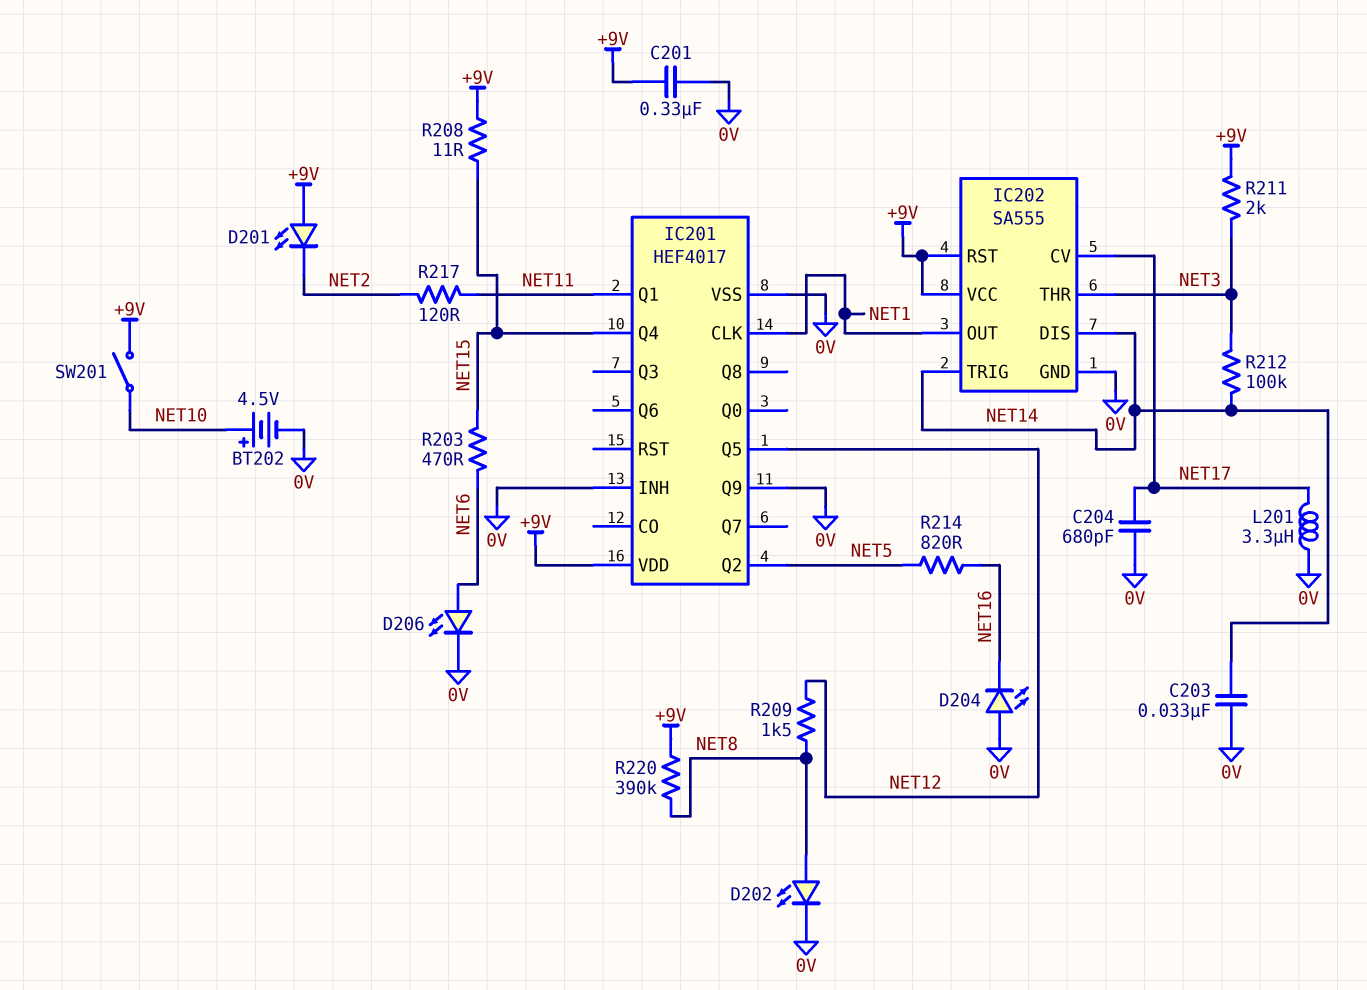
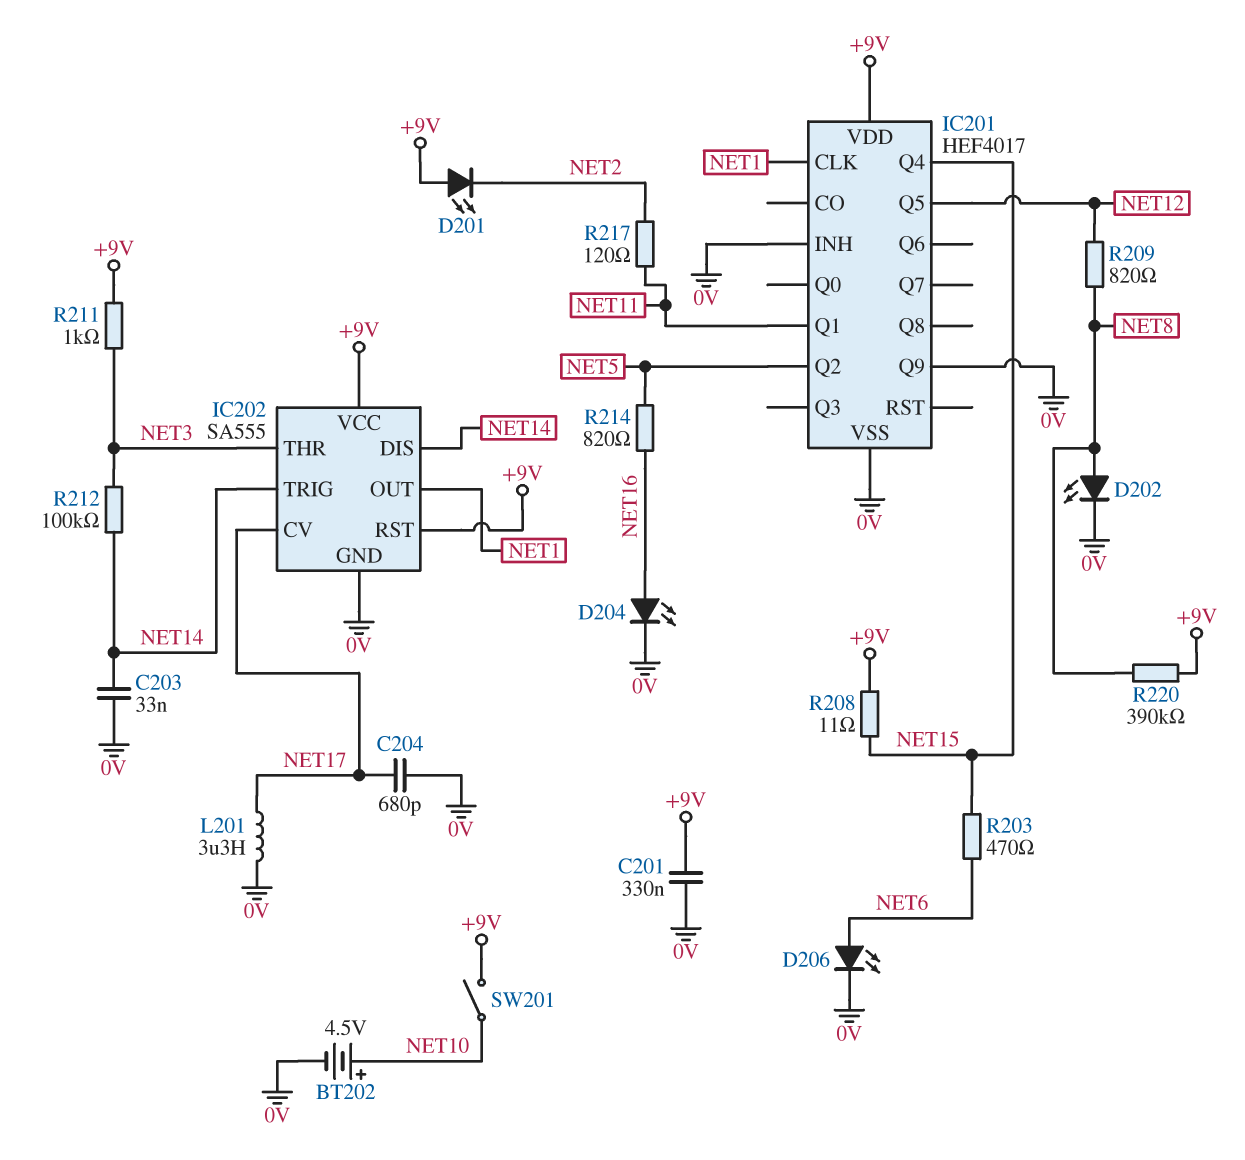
D204: LED (A 0V, K NET16) -> LED (A NET16, K 0V)
R209: 1.5k (NET8, NET12) -> 820 (NET8, NET12)
R211: 2k (+9V, NET3) -> 1k (+9V, NET3)

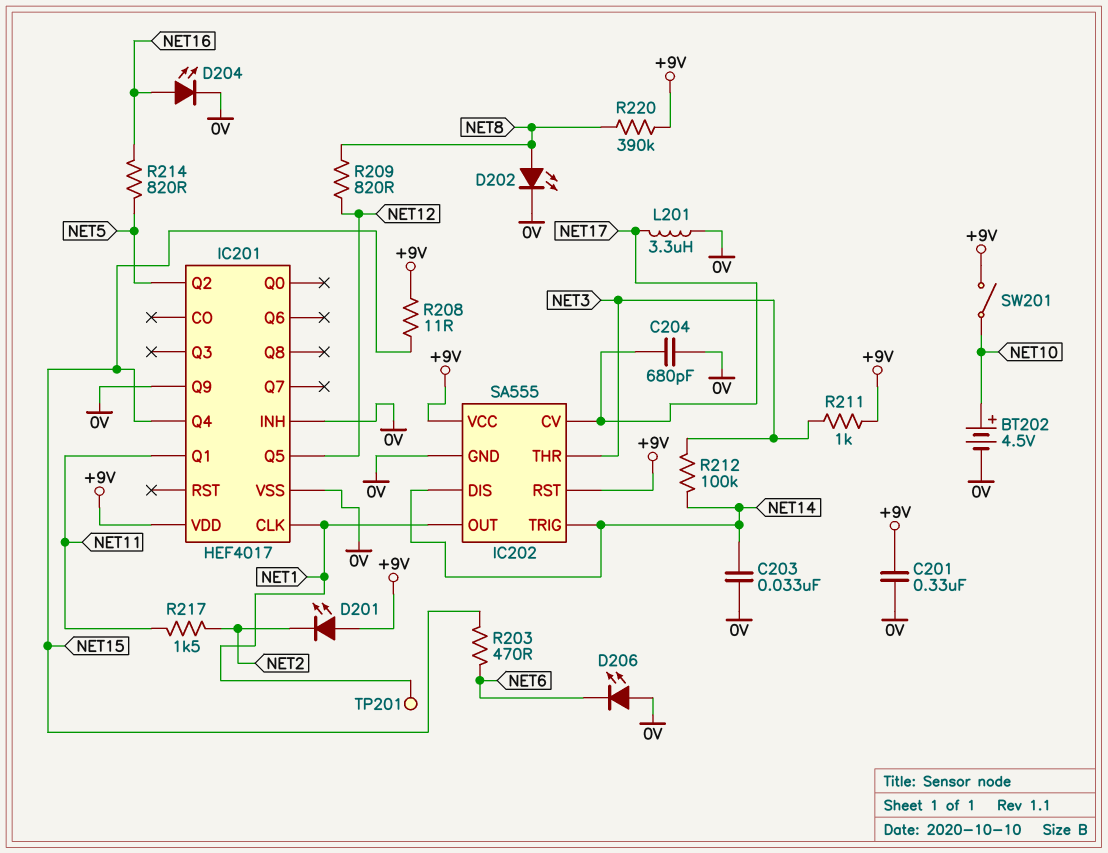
D206: LED (A NET6, K 0V) -> LED (A 0V, K NET6)
R217: 120 (NET2, NET11) -> 1.5k (NET2, NET11)
TP201: none -> test point (NET1)

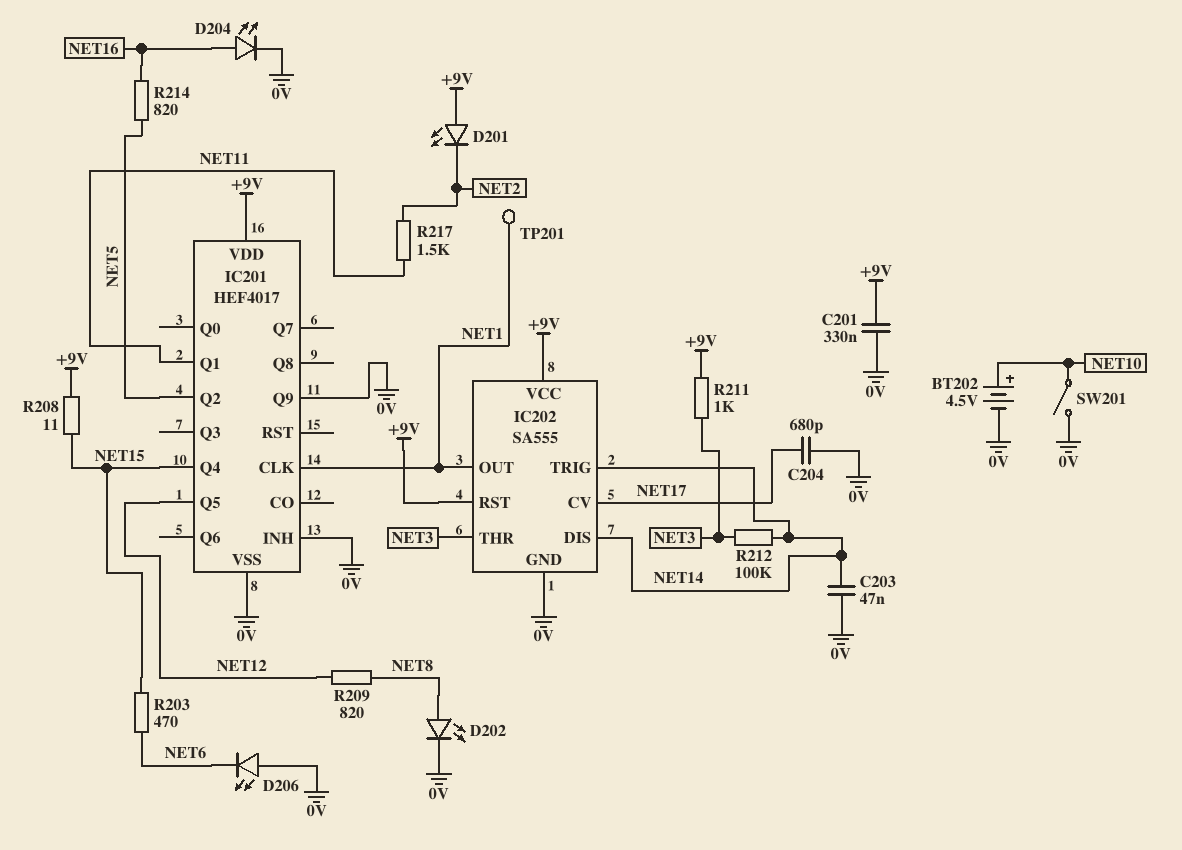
C203: 33nF (0V, NET14) -> 47nF (0V, NET14)
L201: 3.3uH (0V, NET17) -> none
R220: 390k (+9V, NET8) -> none
SW201: switch (+9V, NET10) -> switch (0V, NET10)

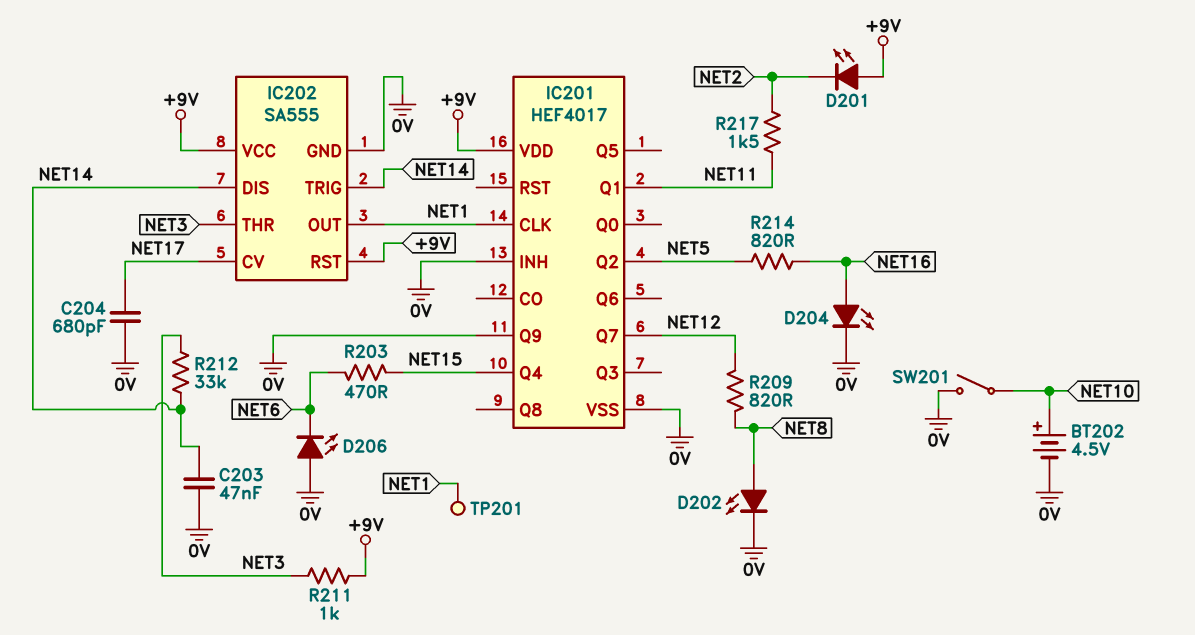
C201: 330nF (+9V, 0V) -> none
IC201 pin Q5: NET12 -> none
IC201 pin Q7: none -> NET12
R208: 11 (+9V, NET15) -> none
R212: 100k (NET3, NET14) -> 33k (NET3, NET14)

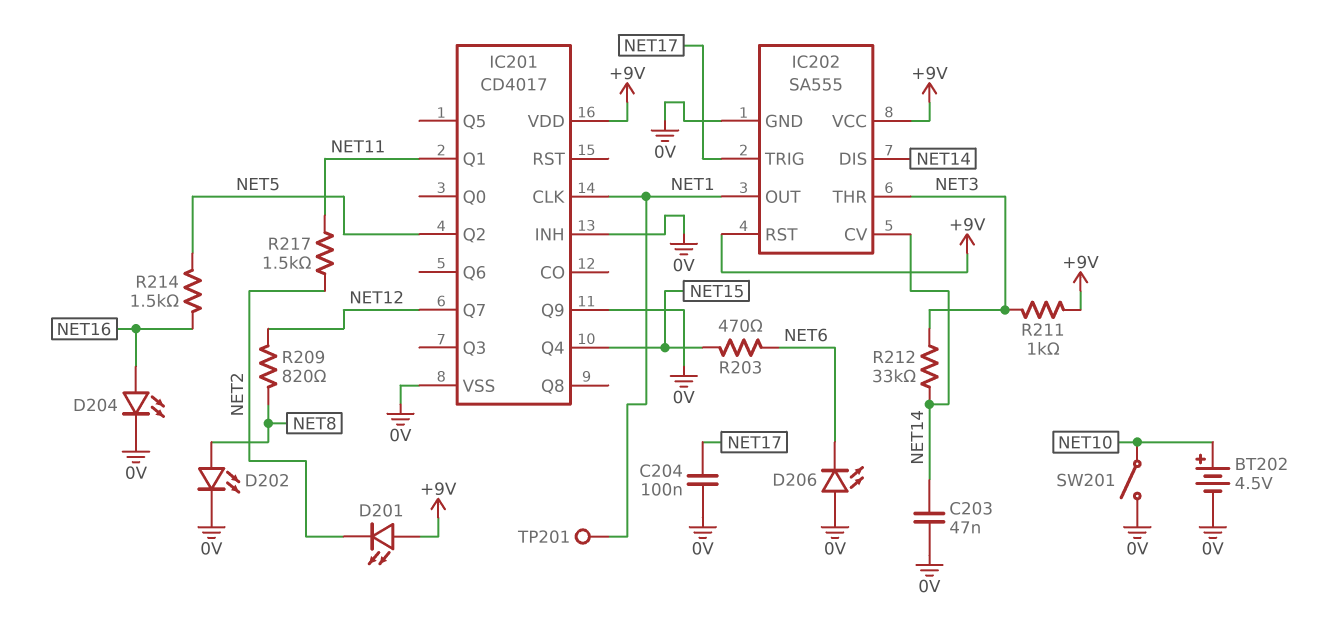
C204: 680pF (0V, NET17) -> 100nF (0V, NET17)
IC201: HEF4017 -> CD4017
IC202 pin CV: NET17 -> NET14
IC202 pin TRIG: NET14 -> NET17
R214: 820 (NET5, NET16) -> 1.5k (NET5, NET16)

